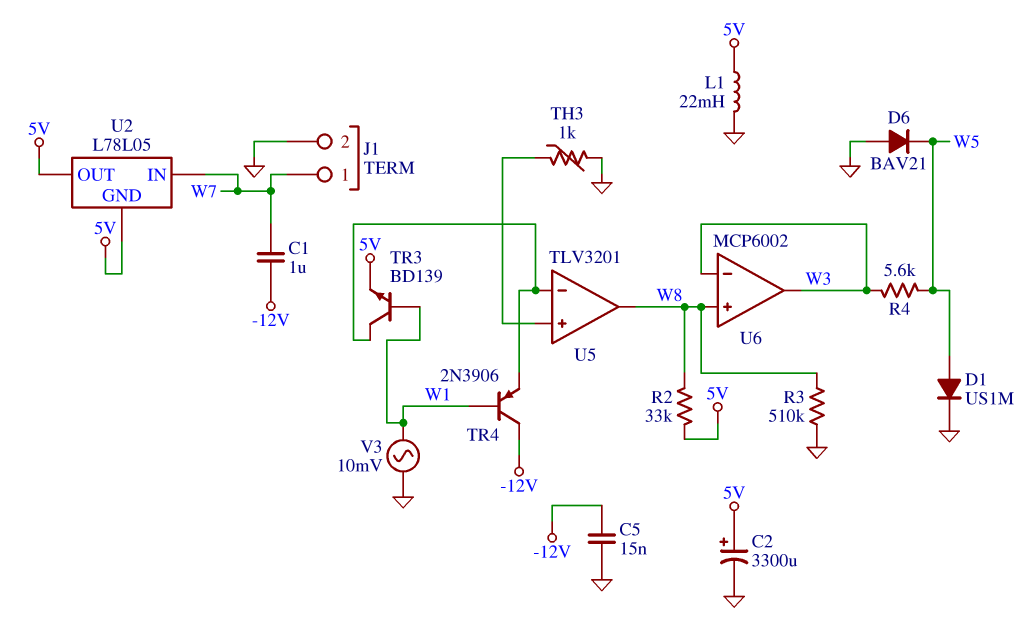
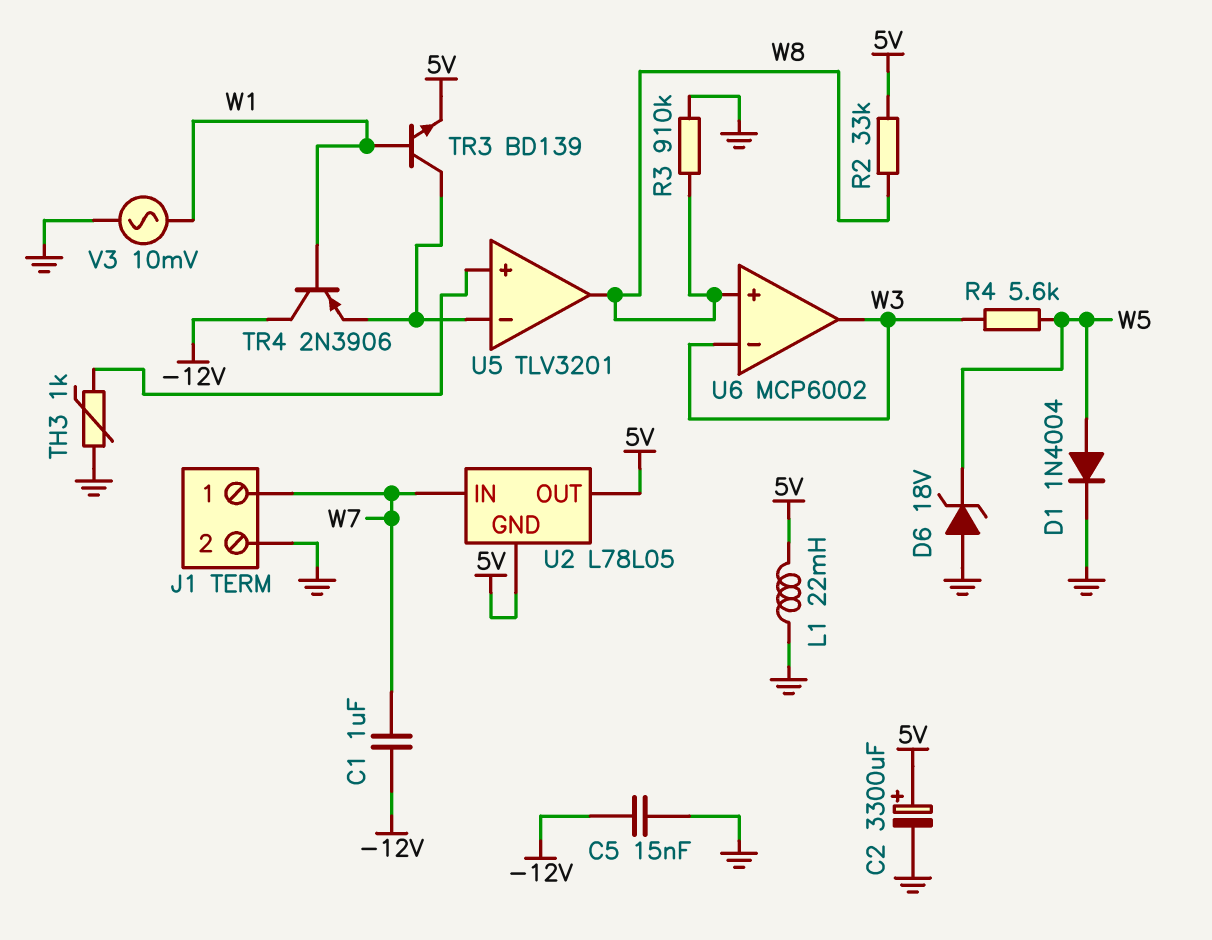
D1: diode US1M (A W5, K GND) -> diode 1N4004 (A W5, K GND)
D6: diode BAV21 (A GND, K W5) -> zener 18V (A GND, K W5)
R3: 510k (GND, W8) -> 910k (GND, W8)

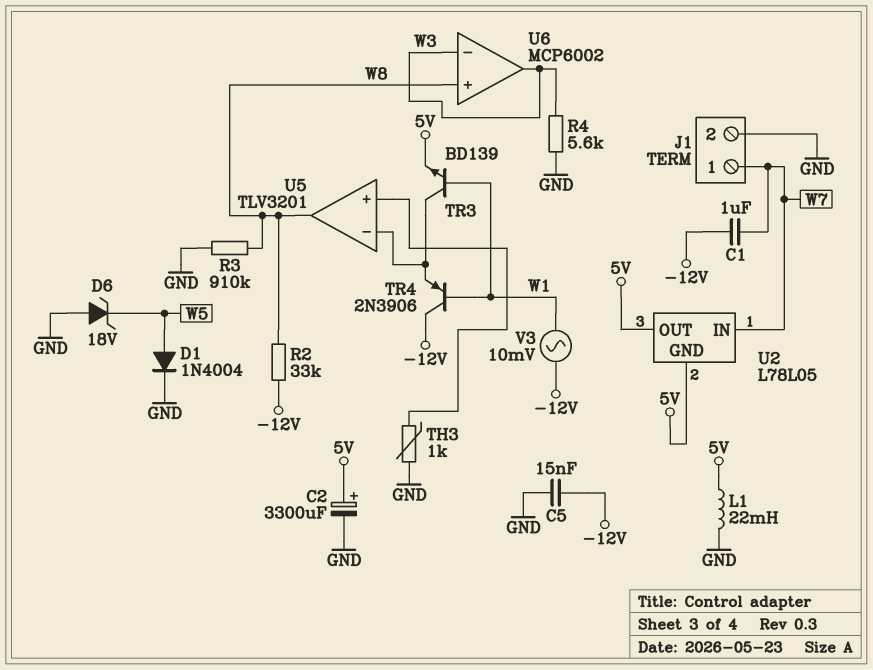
R2: 33k (5V, W8) -> 33k (-12V, W8)
R4: 5.6k (W3, W5) -> 5.6k (GND, W3)
V3: AC 10mV (GND, W1) -> AC 10mV (-12V, W1)

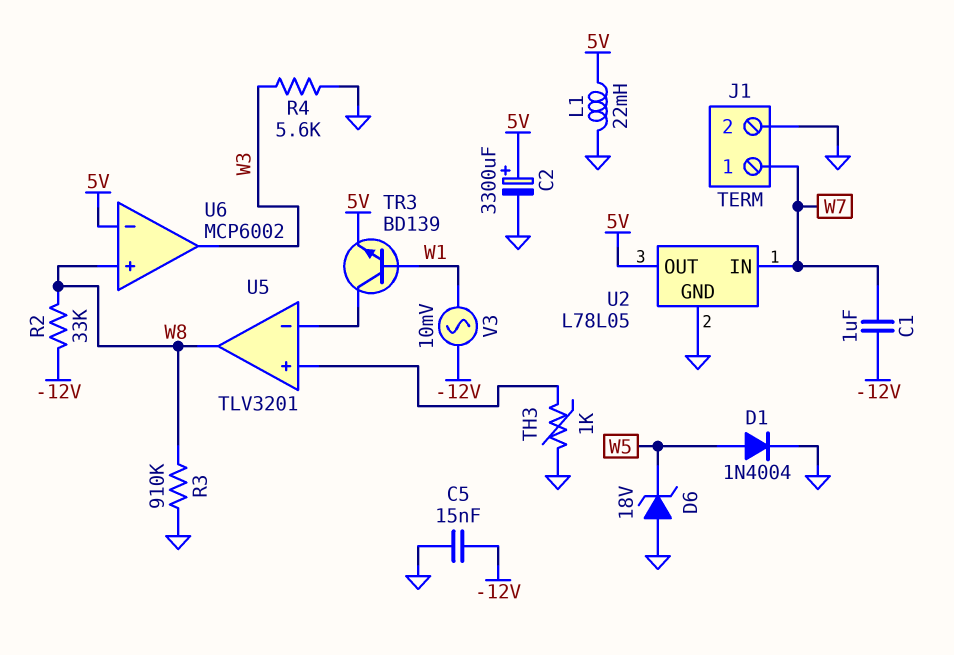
TR4: PNP 2N3906 (B W1, C -12V, E U5/in-) -> none
U2 pin GND: 5V -> GND
U6 pin in-: W3 -> 5V

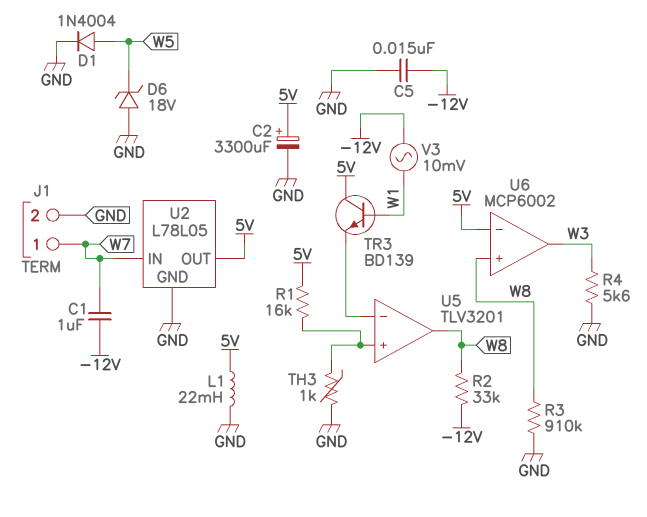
R1: none -> 16k (5V, U5/in+)
TR3: NPN BD139 (B W1, C U5/in-, E 5V) -> NPN BD139 (B W1, C 5V, E U5/in-)

